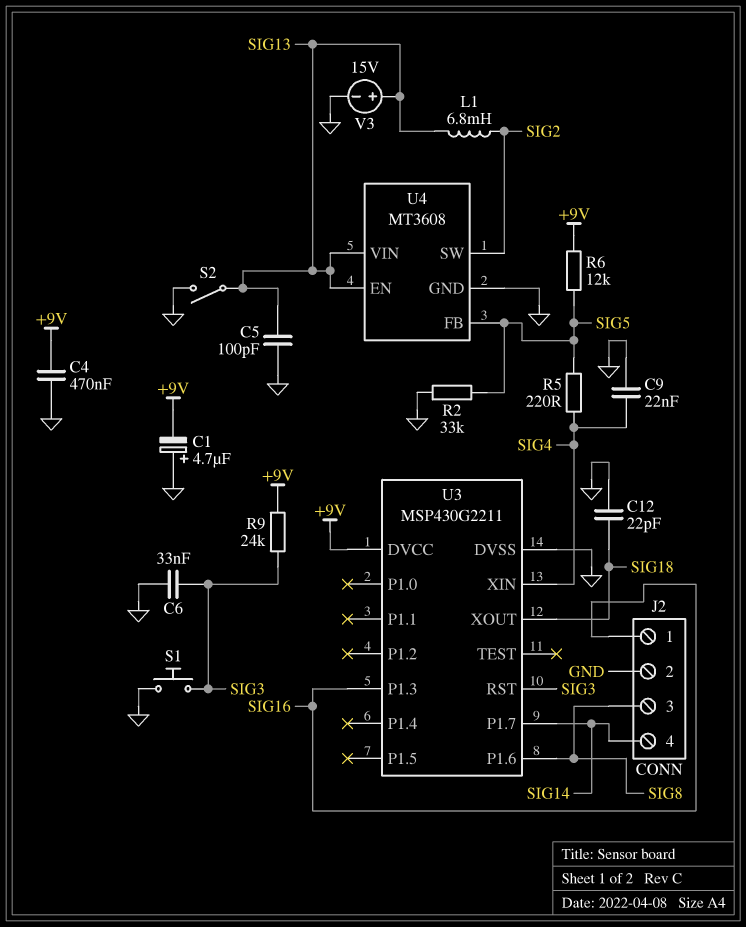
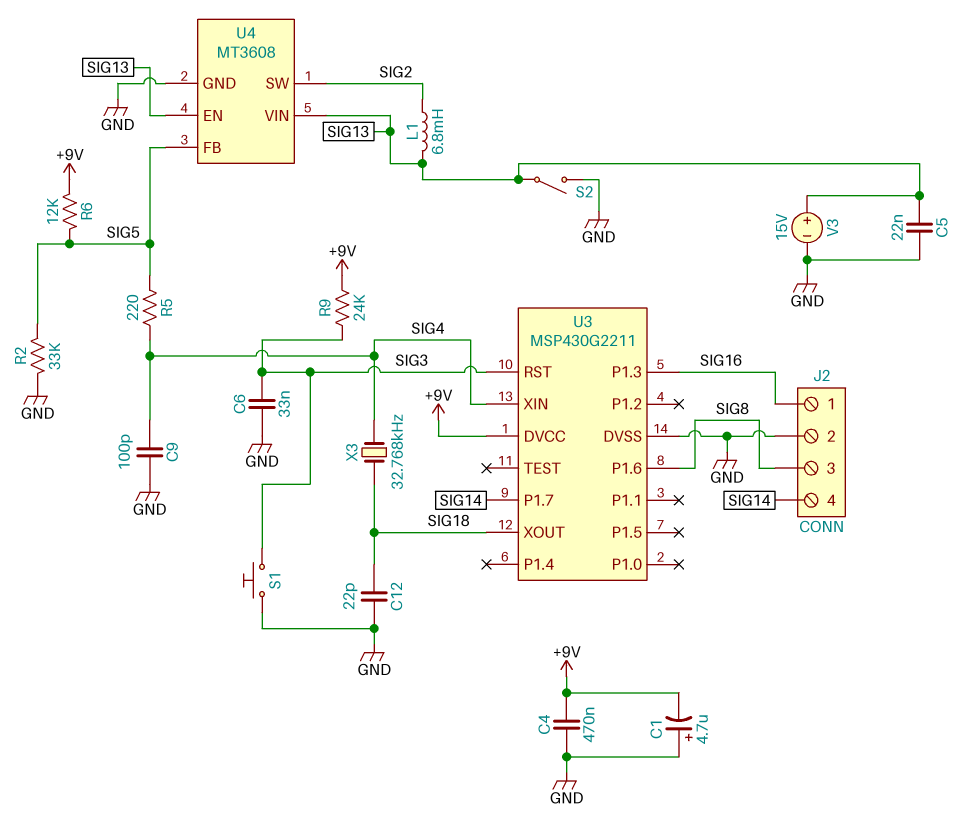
C5: 100pF (GND, SIG13) -> 22nF (GND, SIG13)
C9: 22nF (GND, SIG4) -> 100pF (GND, SIG4)
X3: none -> 32.768kHz (SIG4, SIG18)

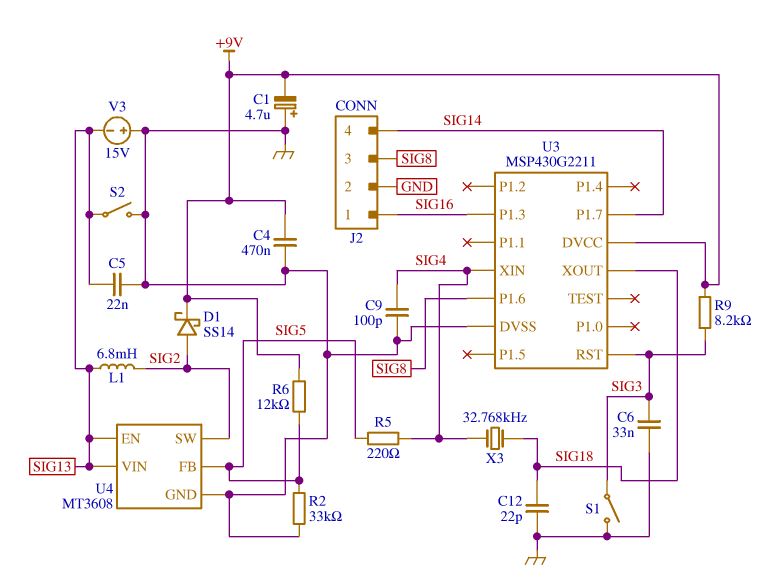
D1: none -> schottky SS14 (A SIG2, K +9V)
R9: 24k (+9V, SIG3) -> 8.2k (+9V, SIG3)
S1: button (GND, SIG3) -> switch (GND, SIG3)
V3: 15V (plus SIG13, minus GND) -> 15V (plus GND, minus SIG13)

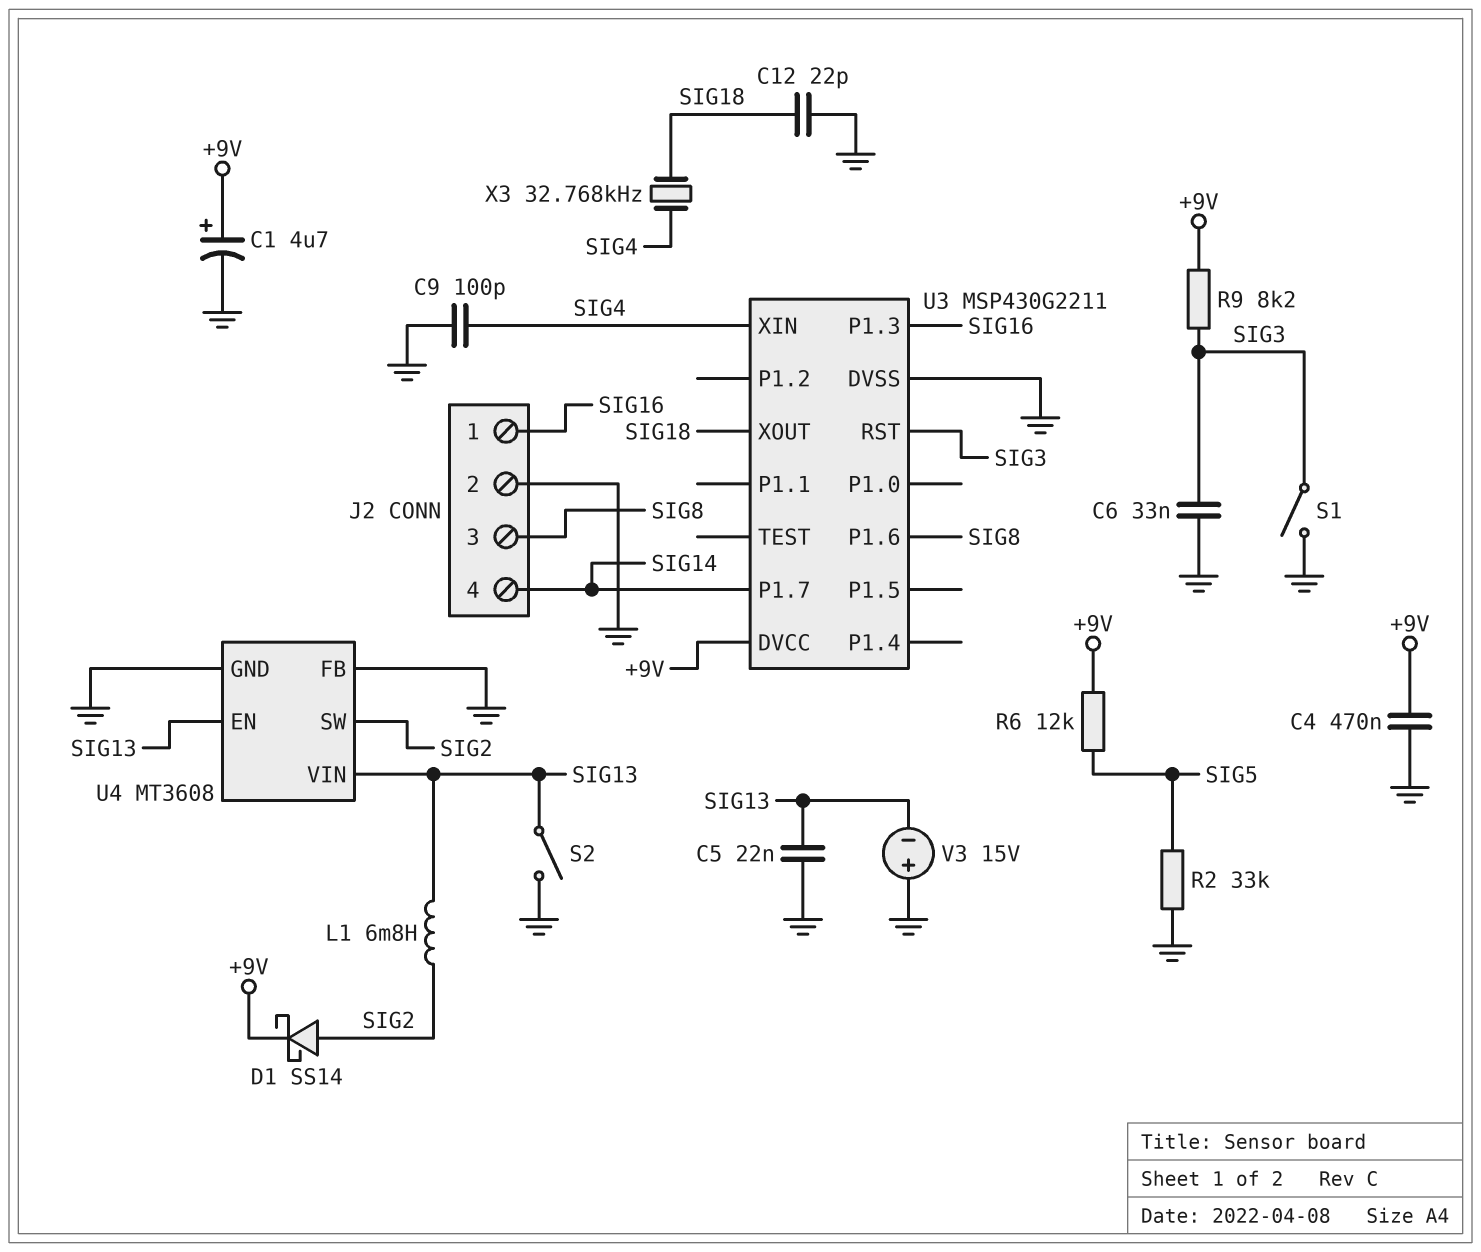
C1: 4.7uF (plus GND, minus +9V) -> 4.7uF (plus +9V, minus GND)
R5: 220 (SIG4, SIG5) -> none
U4 pin FB: SIG5 -> GND

